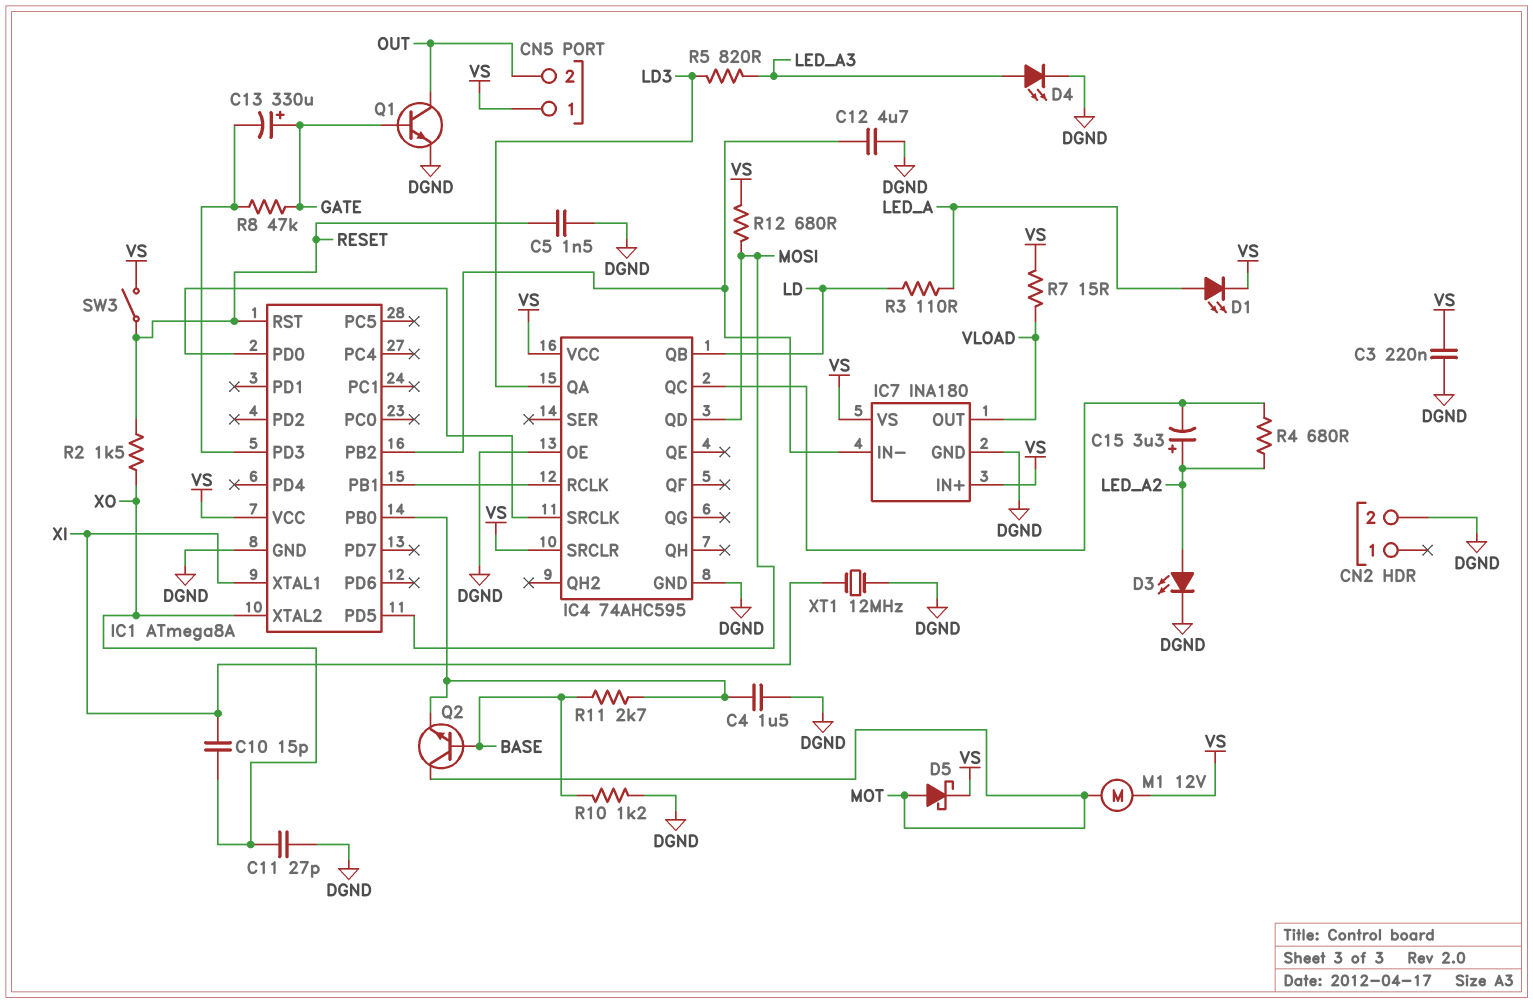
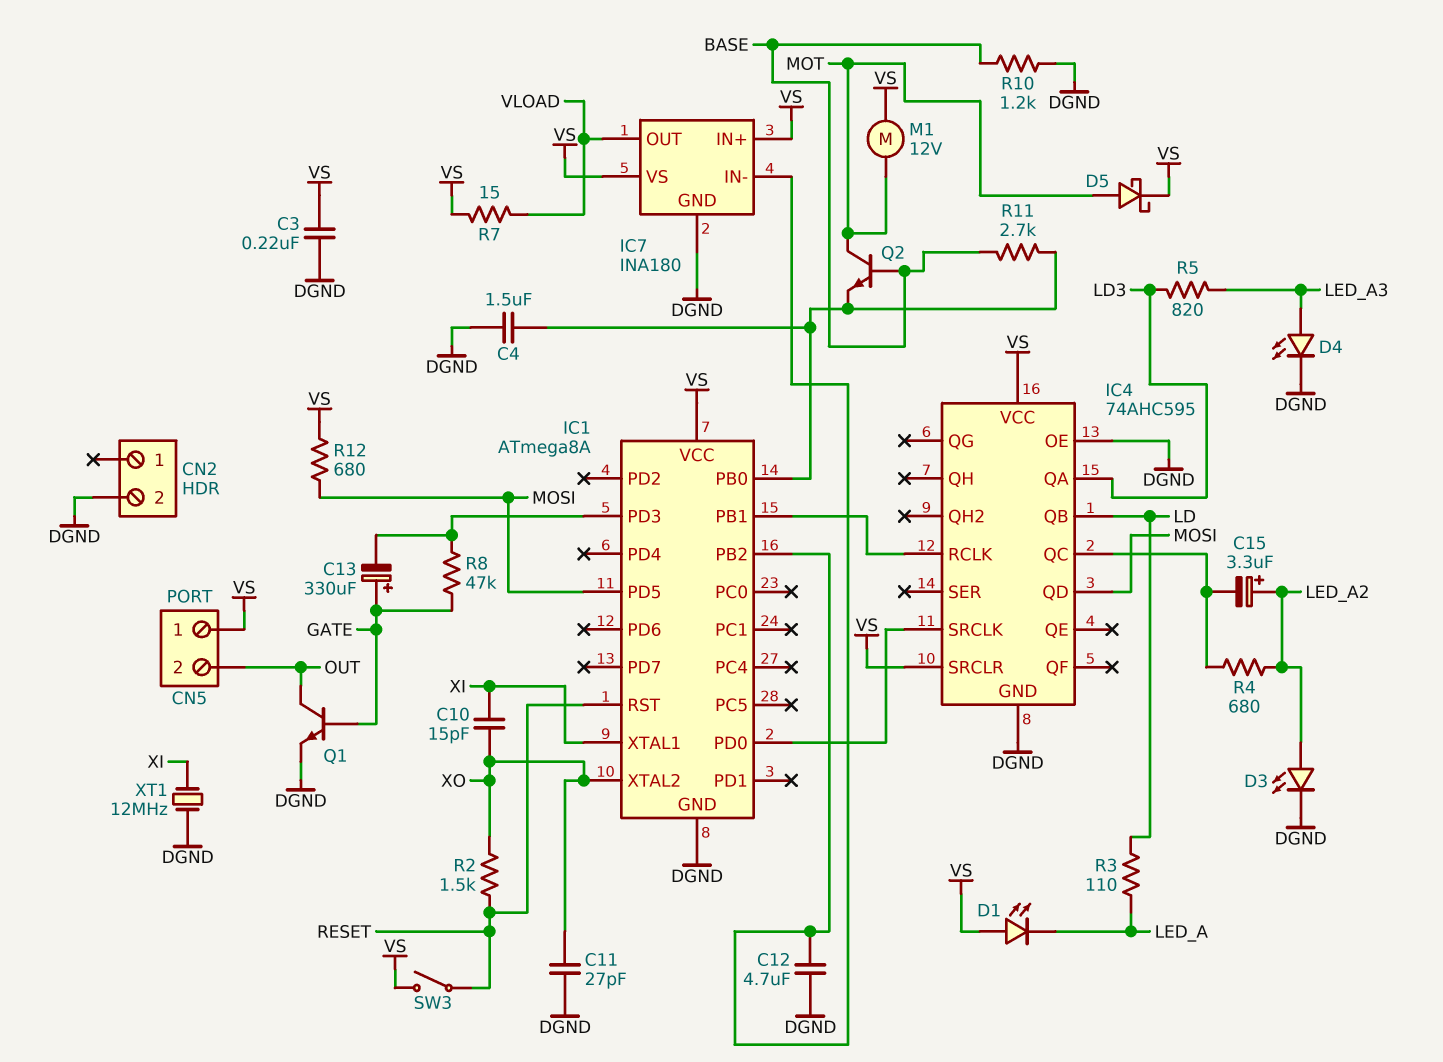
C5: 1.5nF (DGND, RESET) -> none
D1: LED (A LED_A, K VS) -> LED (A VS, K LED_A)

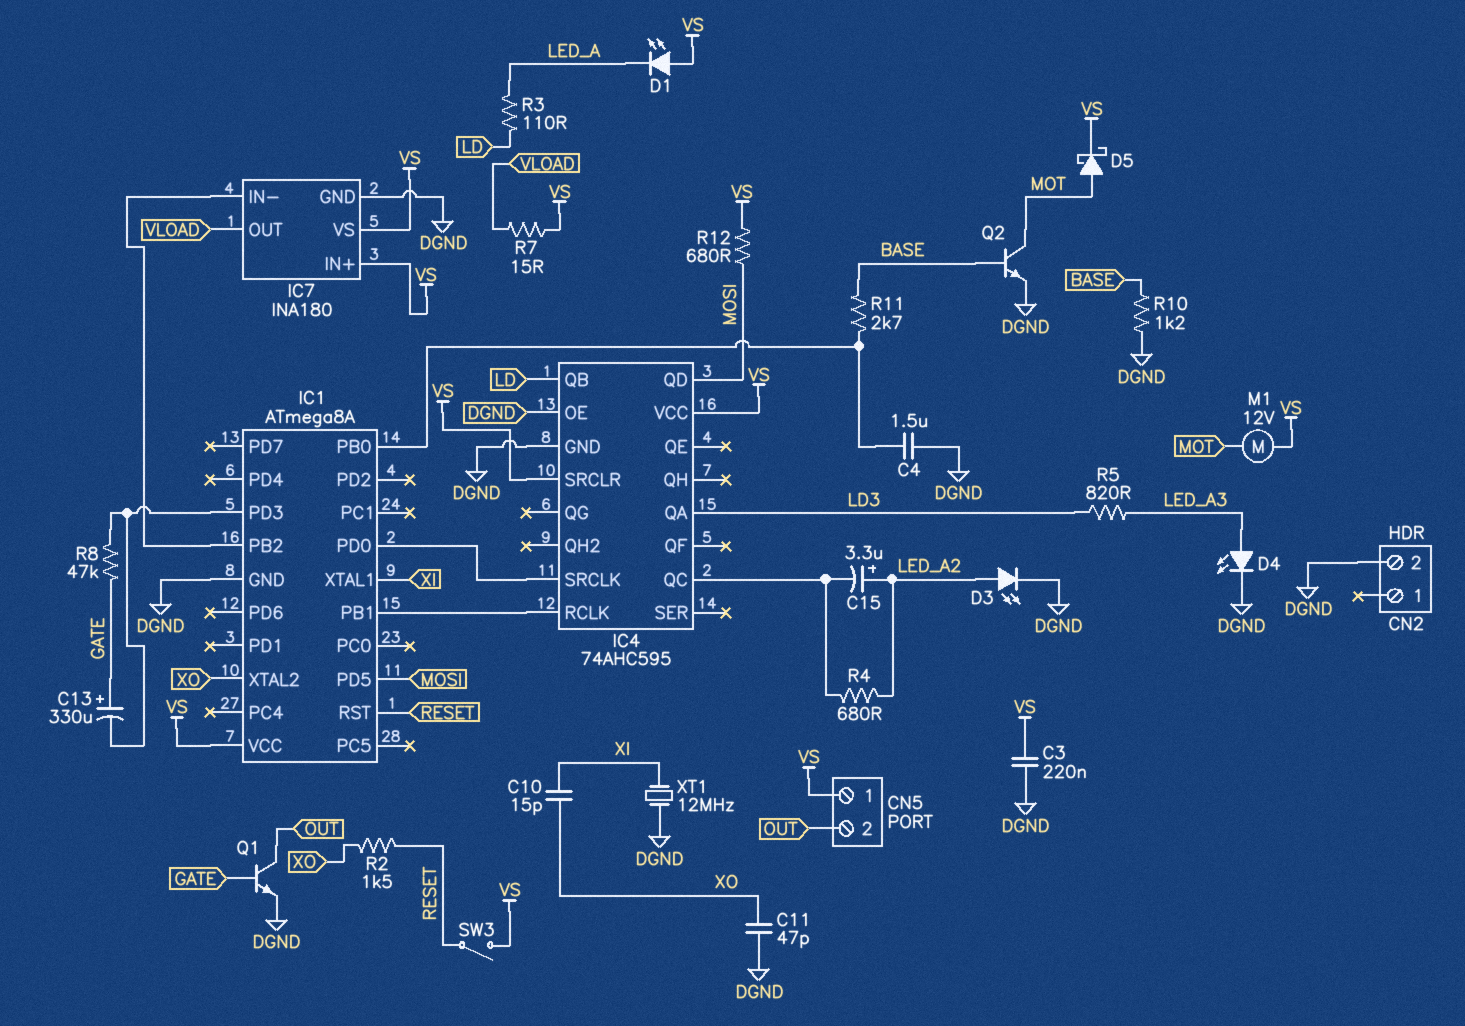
C11: 27pF (DGND, XO) -> 47pF (DGND, XO)
C12: 4.7uF (DGND, IC1/PB2) -> none
Q2: NPN (B BASE, C MOT, E IC1/PB0) -> NPN (B BASE, C MOT, E DGND)

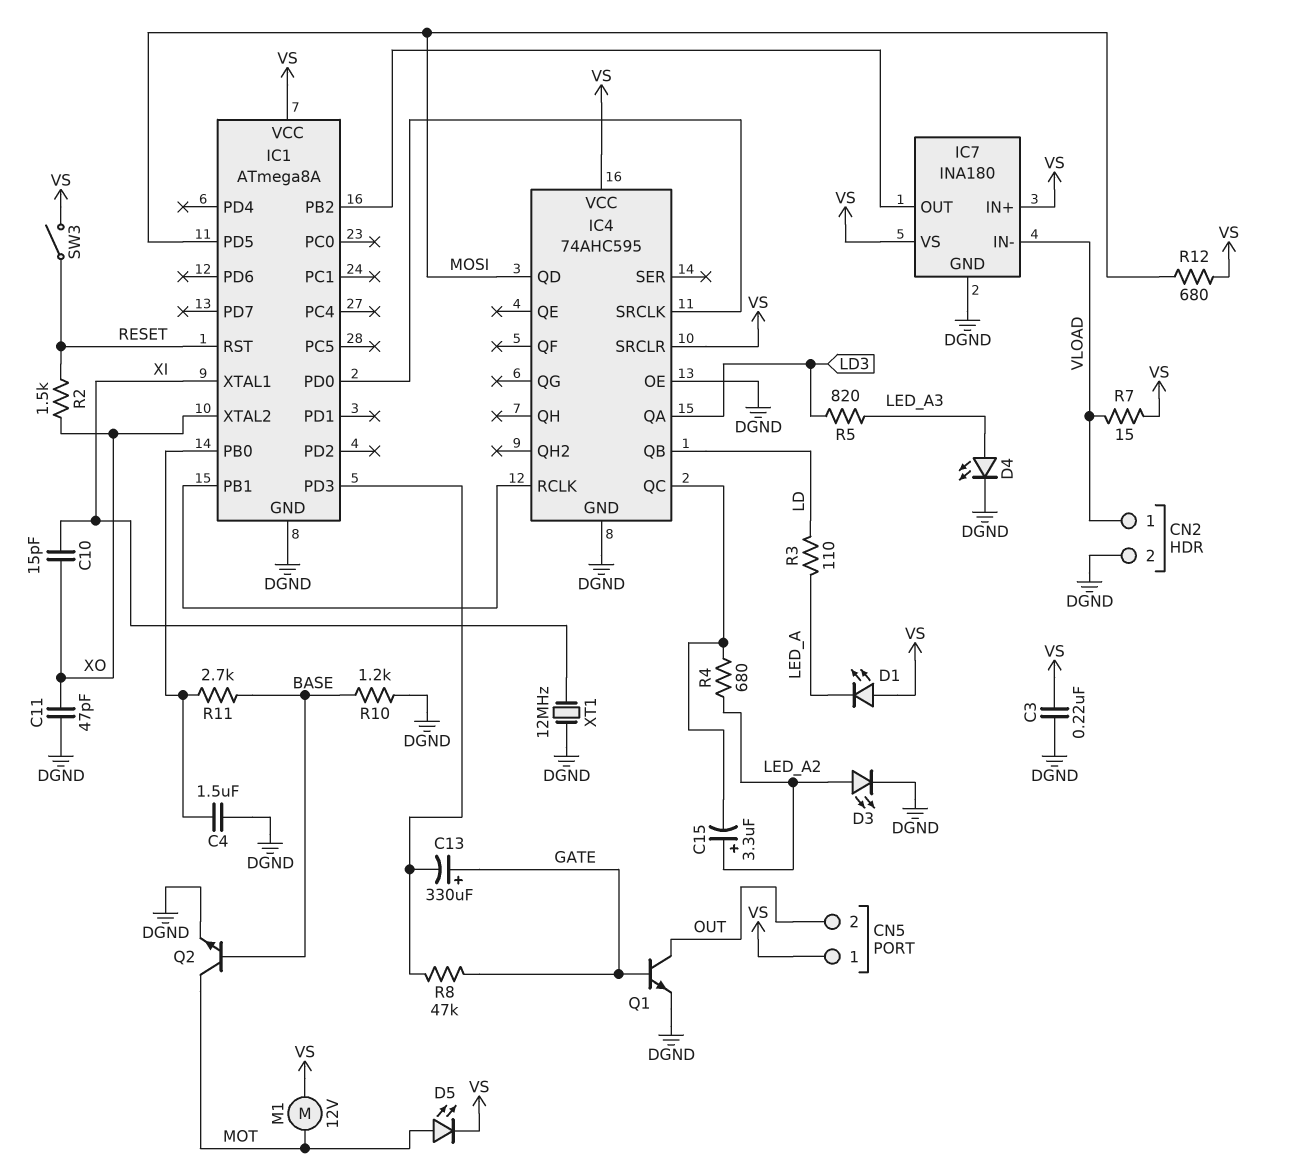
CN2 pin 1: none -> VLOAD
D5: schottky (A MOT, K VS) -> LED (A MOT, K VS)
IC7 pin IN-: IC1/PB2 -> VLOAD
IC7 pin OUT: VLOAD -> IC1/PB2

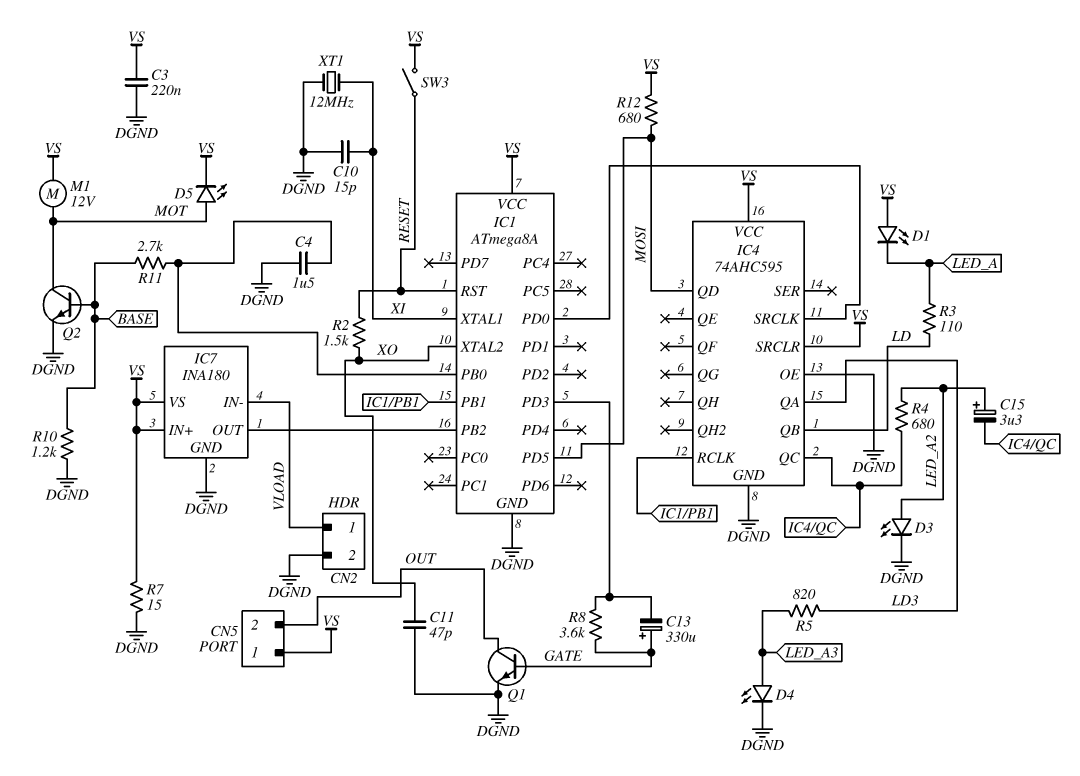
C10: 15pF (XI, XO) -> 15pF (DGND, XI)
R7: 15 (VLOAD, VS) -> 15 (DGND, VS)
R8: 47k (GATE, IC1/PD3) -> 3.6k (GATE, IC1/PD3)

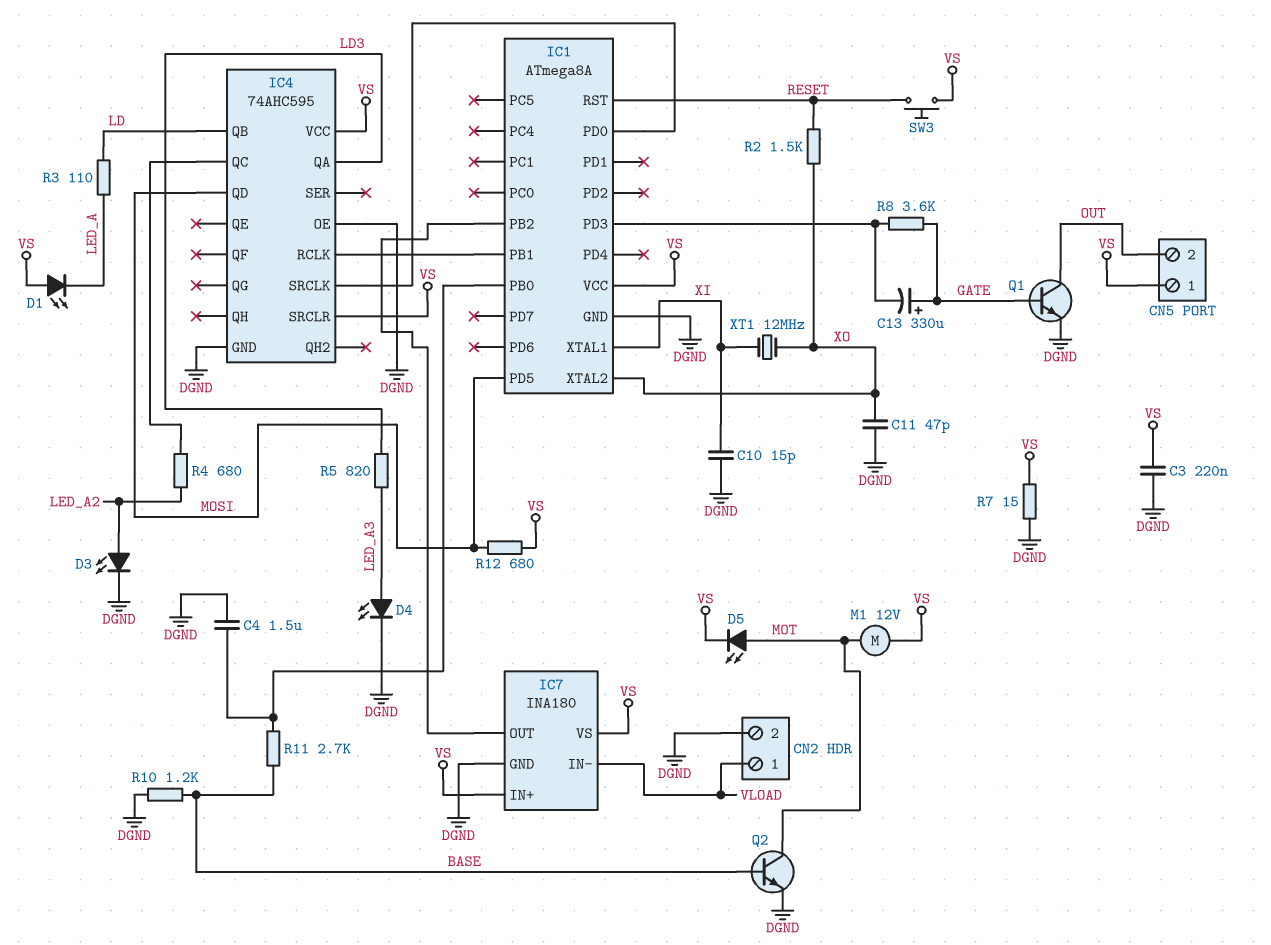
C15: 3.3uF (plus LED_A2, minus IC4/QC) -> none
SW3: switch (RESET, VS) -> button (RESET, VS)
XT1: 12MHz (DGND, XI) -> 12MHz (XI, XO)

